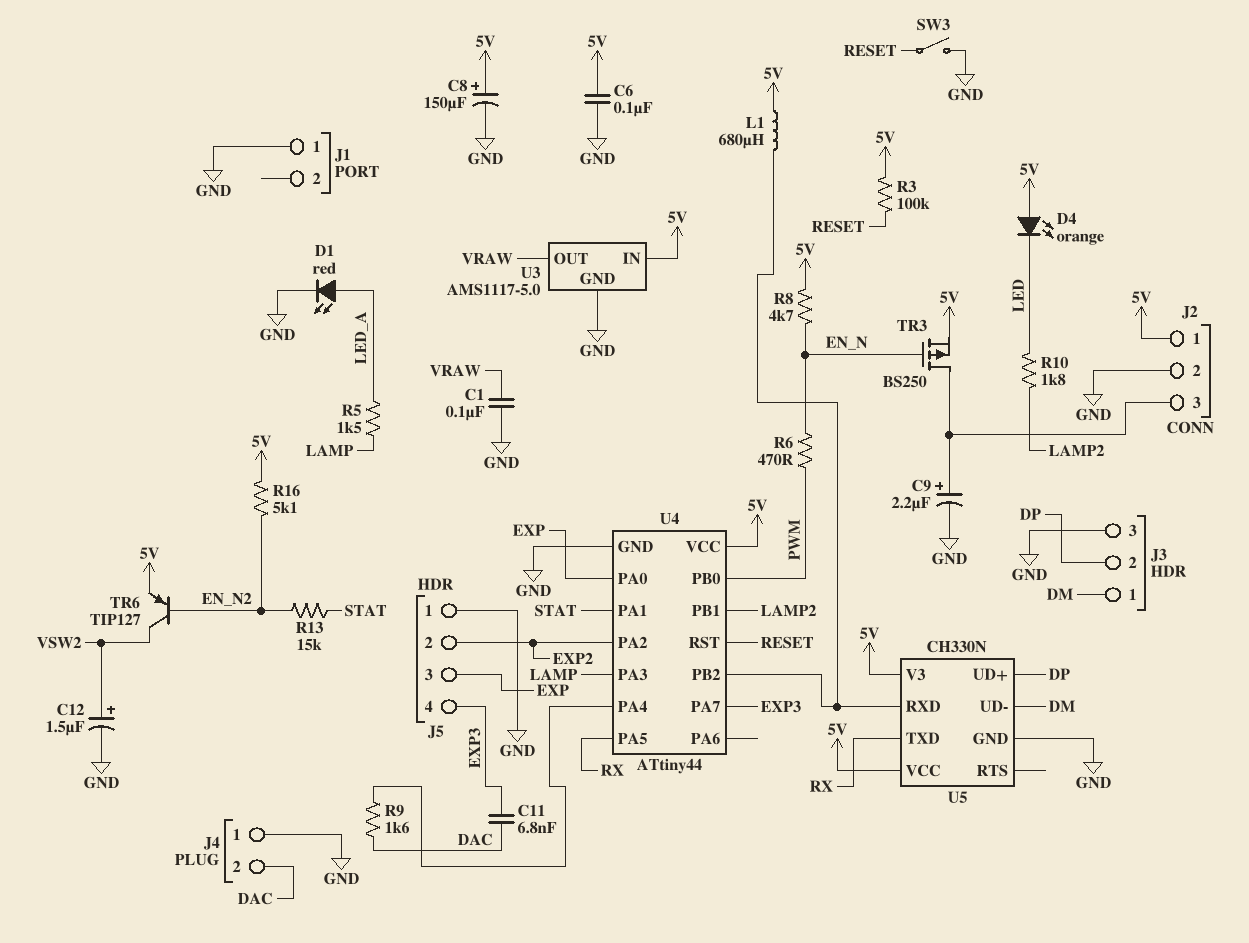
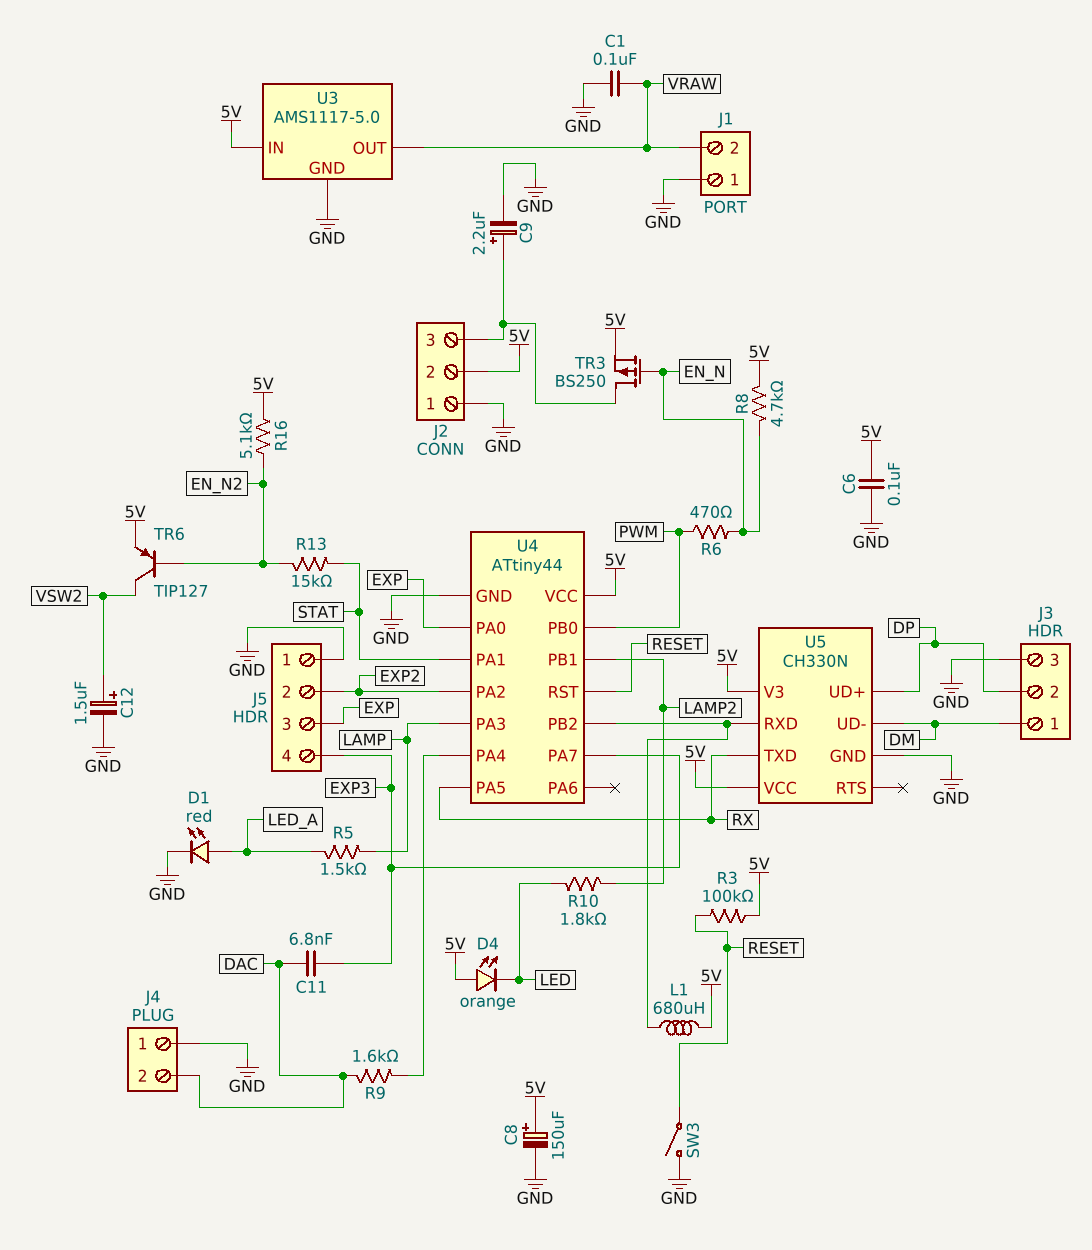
J1 pin 2: none -> VRAW
J2 pin 1: 5V -> GND
J2 pin 2: GND -> 5V

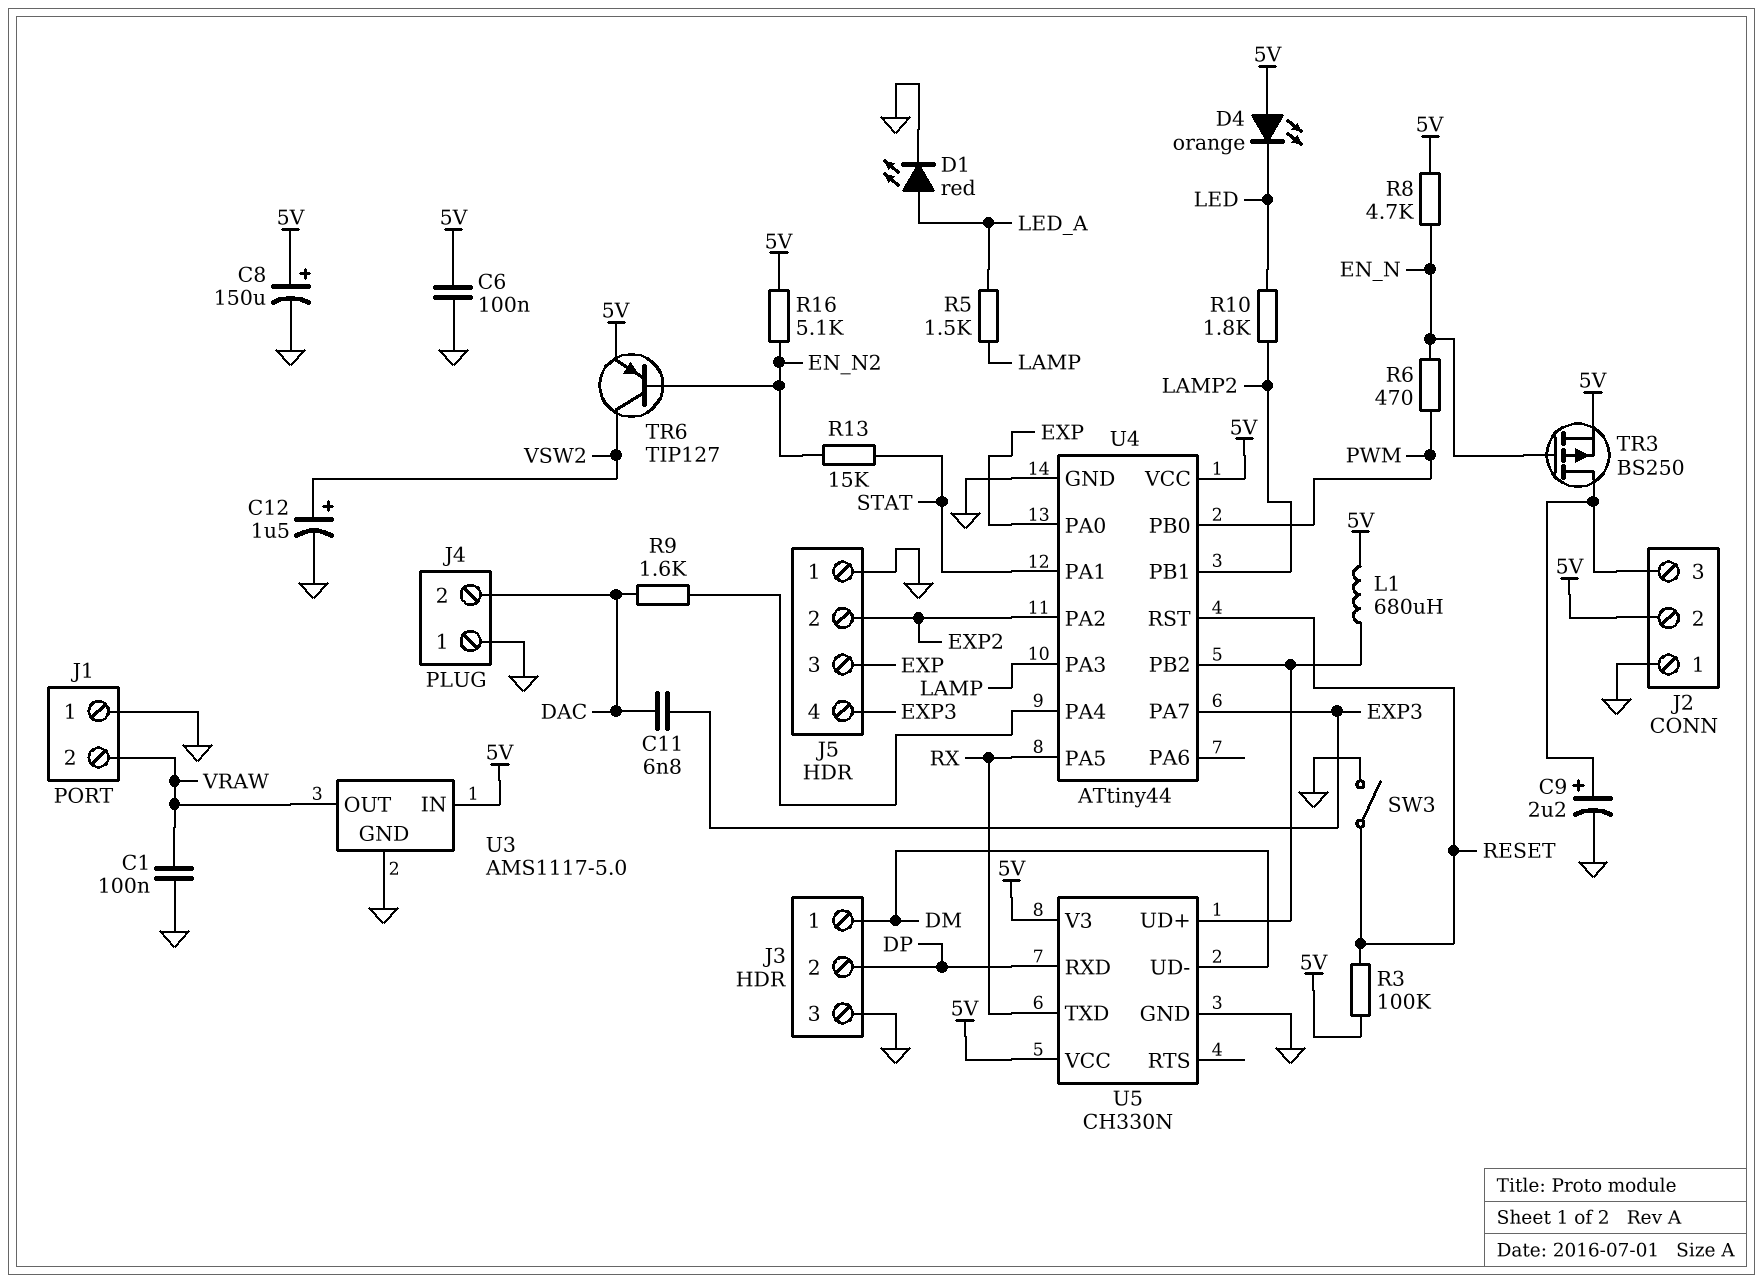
U5 pin RXD: U4/PB2 -> DP
U5 pin UD+: DP -> U4/PB2

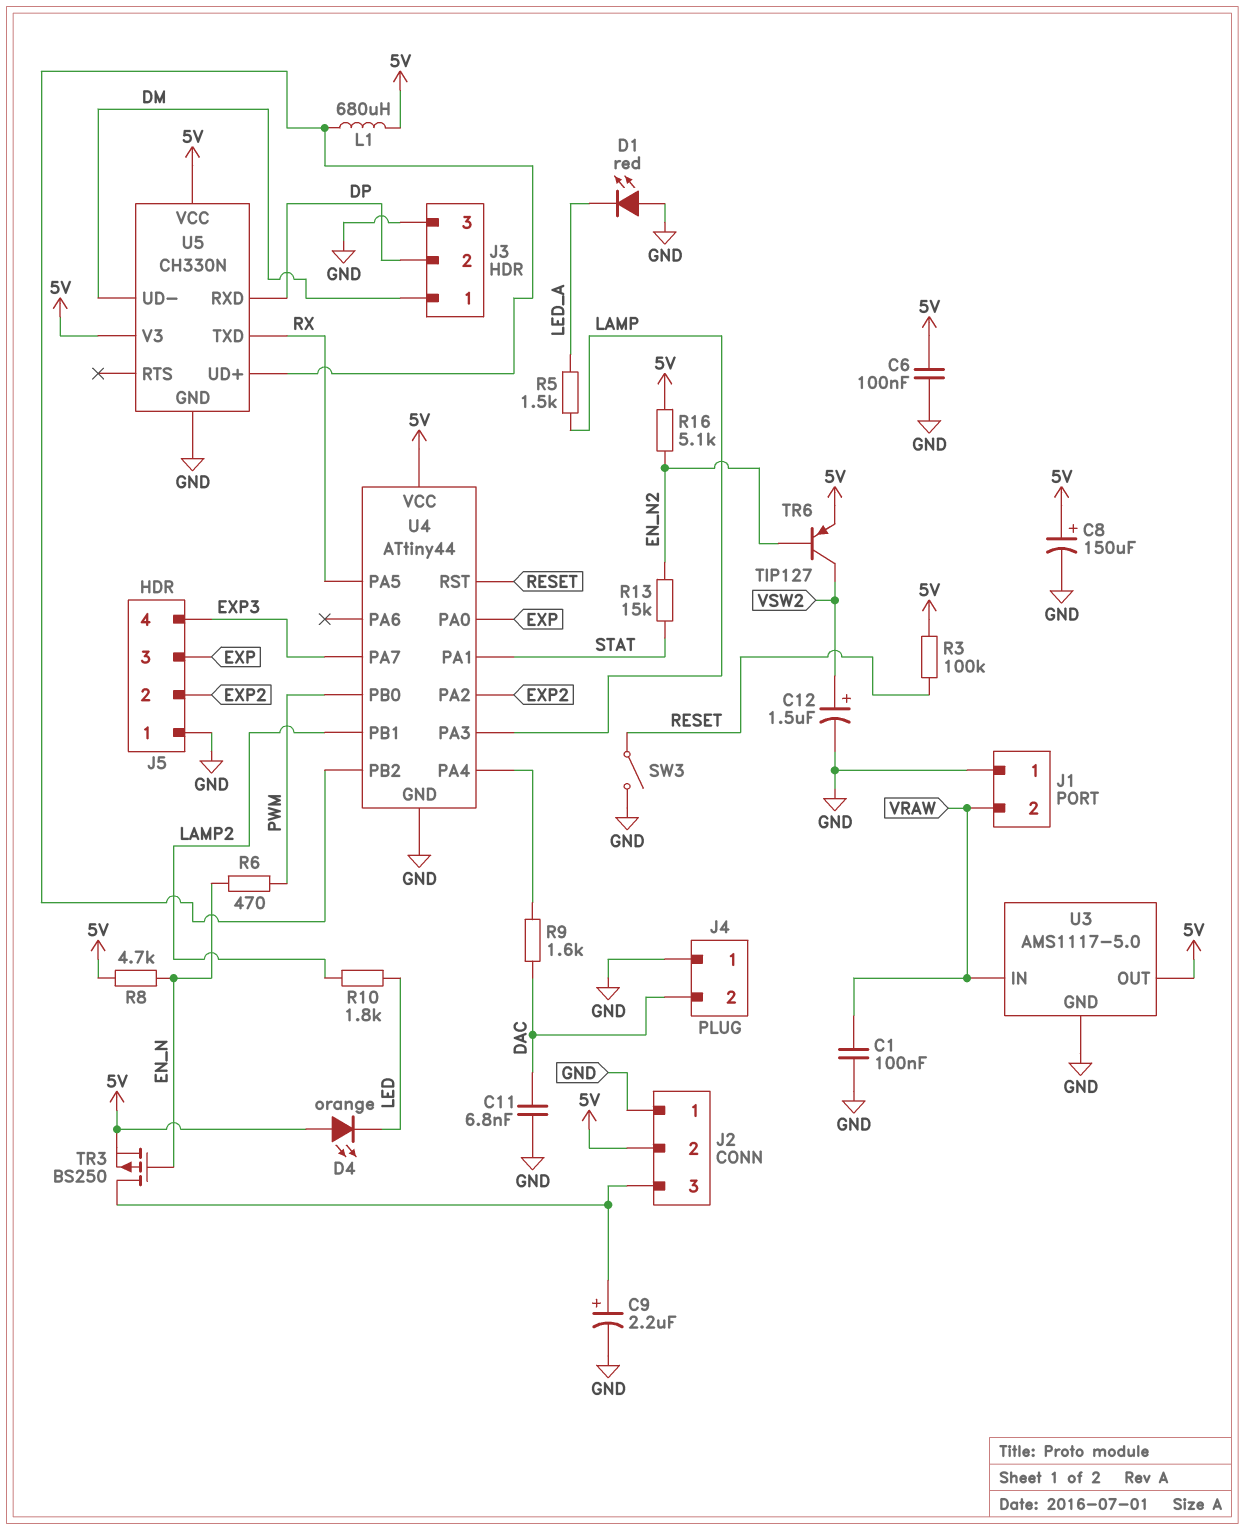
C11: 6.8nF (DAC, EXP3) -> 6.8nF (DAC, GND)
D1: LED red (A LED_A, K GND) -> LED red (A GND, K LED_A)
U3 pin IN: 5V -> VRAW
U3 pin OUT: VRAW -> 5V

